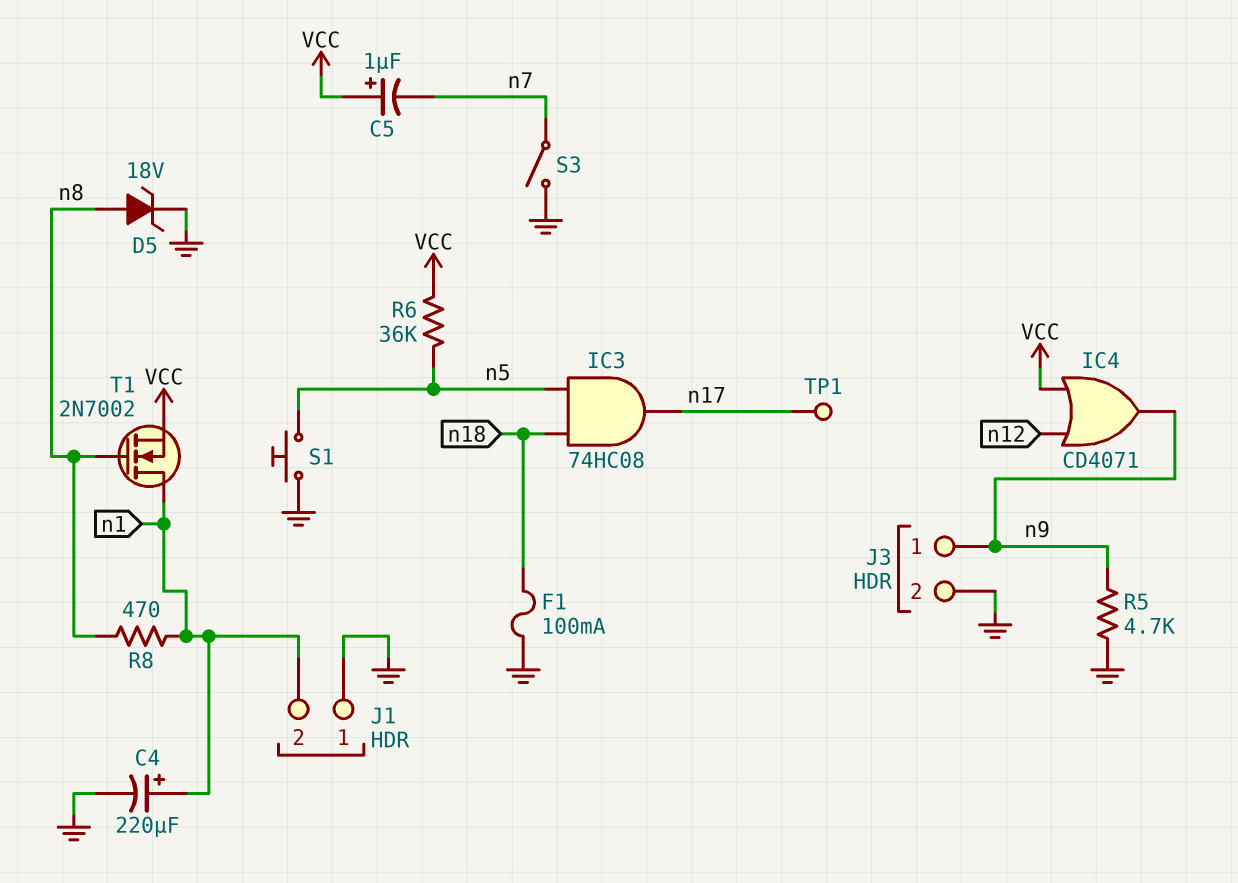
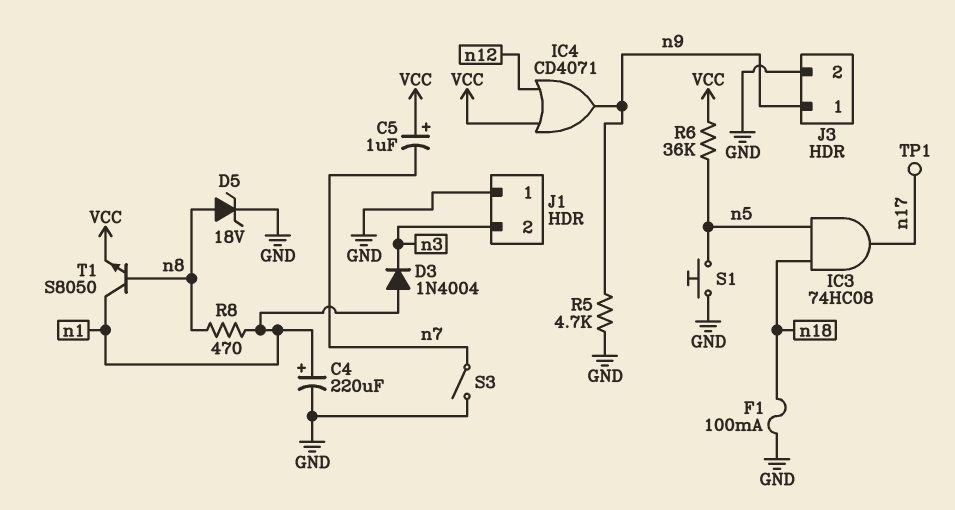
D3: none -> diode 1N4004 (A n1, K n3)
J1 pin 2: n1 -> n3
T1: NMOS 2N7002 (G n8, D n1, S VCC) -> NPN S8050 (B n8, C n1, E VCC)

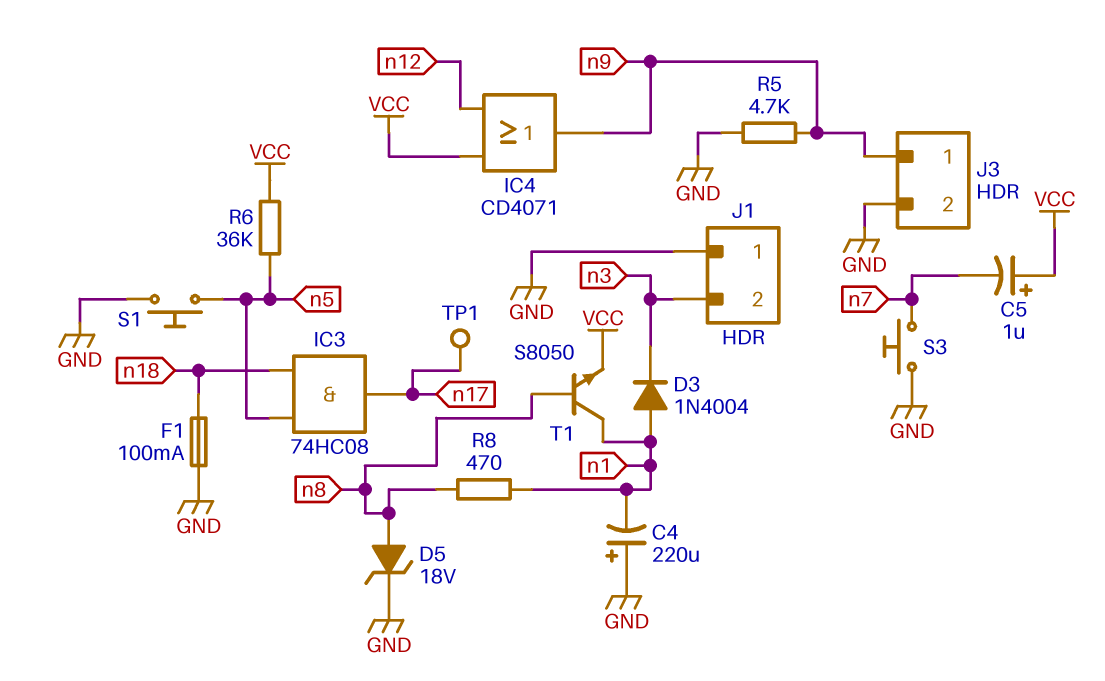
C4: 220uF (plus n1, minus GND) -> 220uF (plus GND, minus n1)
S3: switch (GND, n7) -> button (GND, n7)

